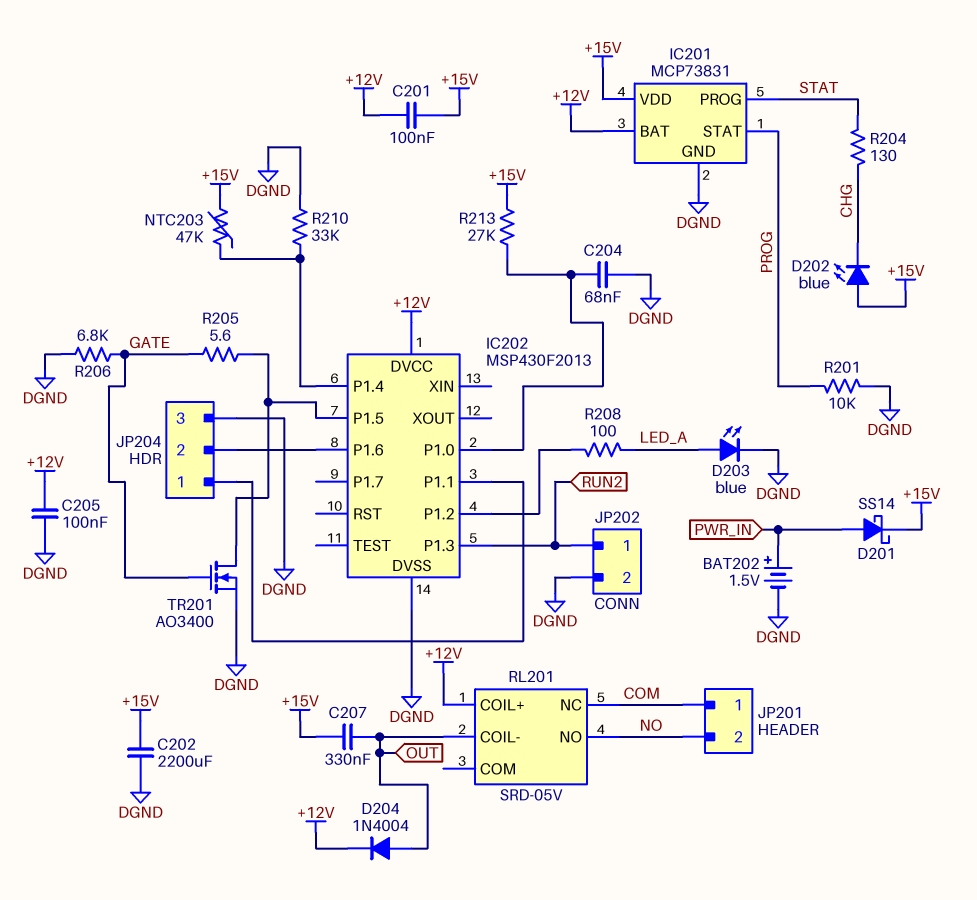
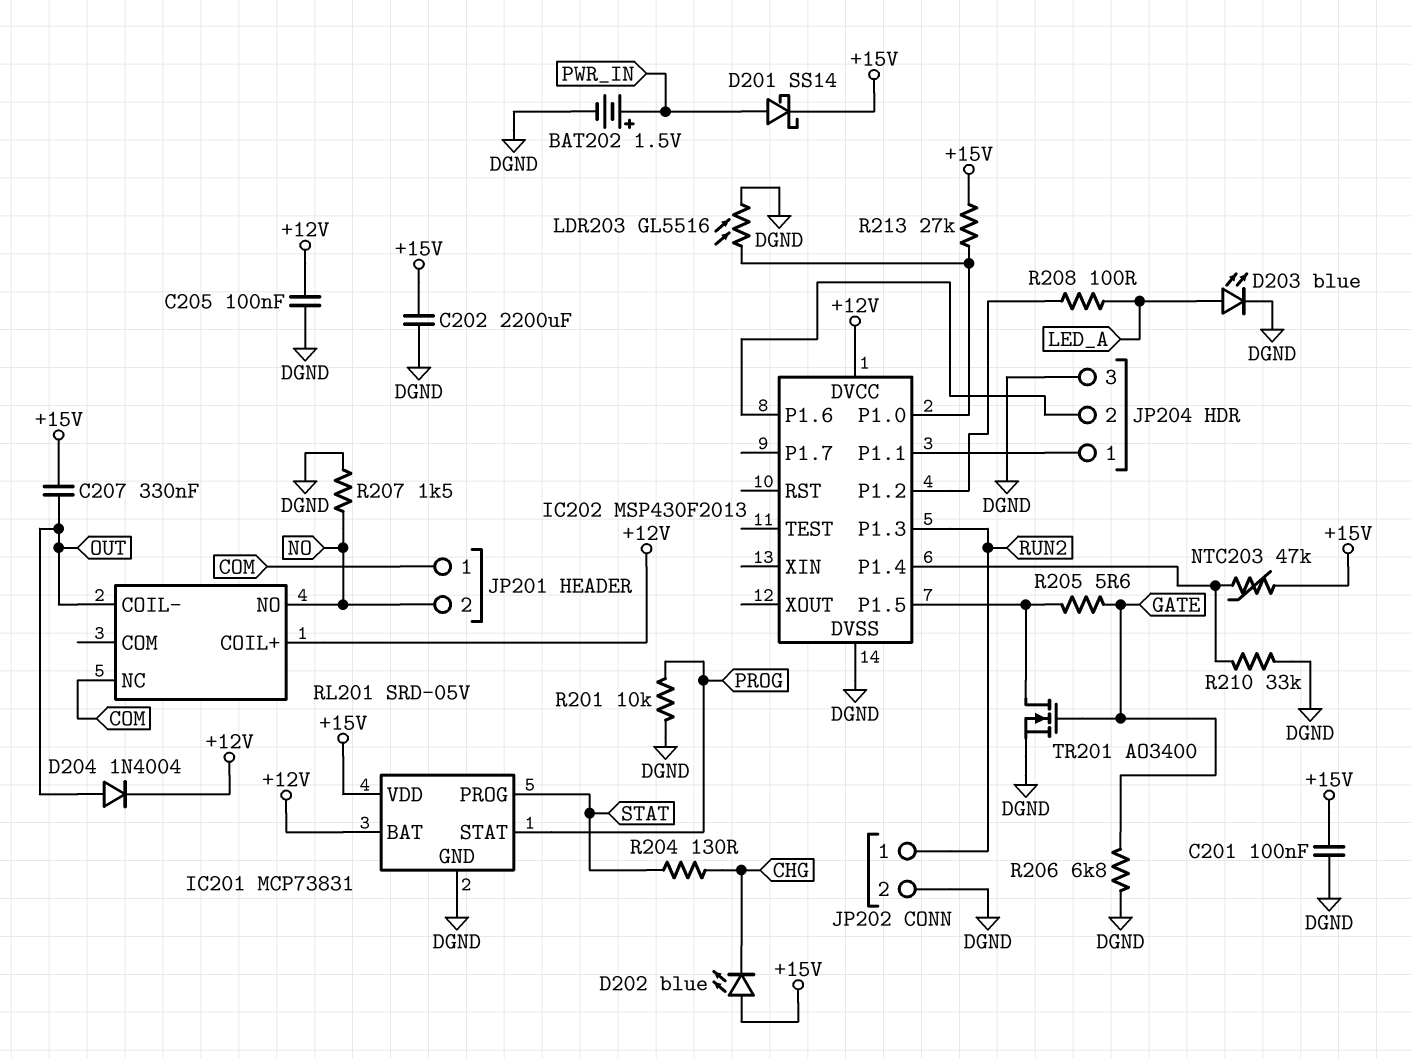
C201: 100nF (+12V, +15V) -> 100nF (+15V, DGND)
C204: 68nF (DGND, IC202/P1.0) -> none
LDR203: none -> GL5516 (DGND, IC202/P1.0)
R207: none -> 1.5k (DGND, NO)

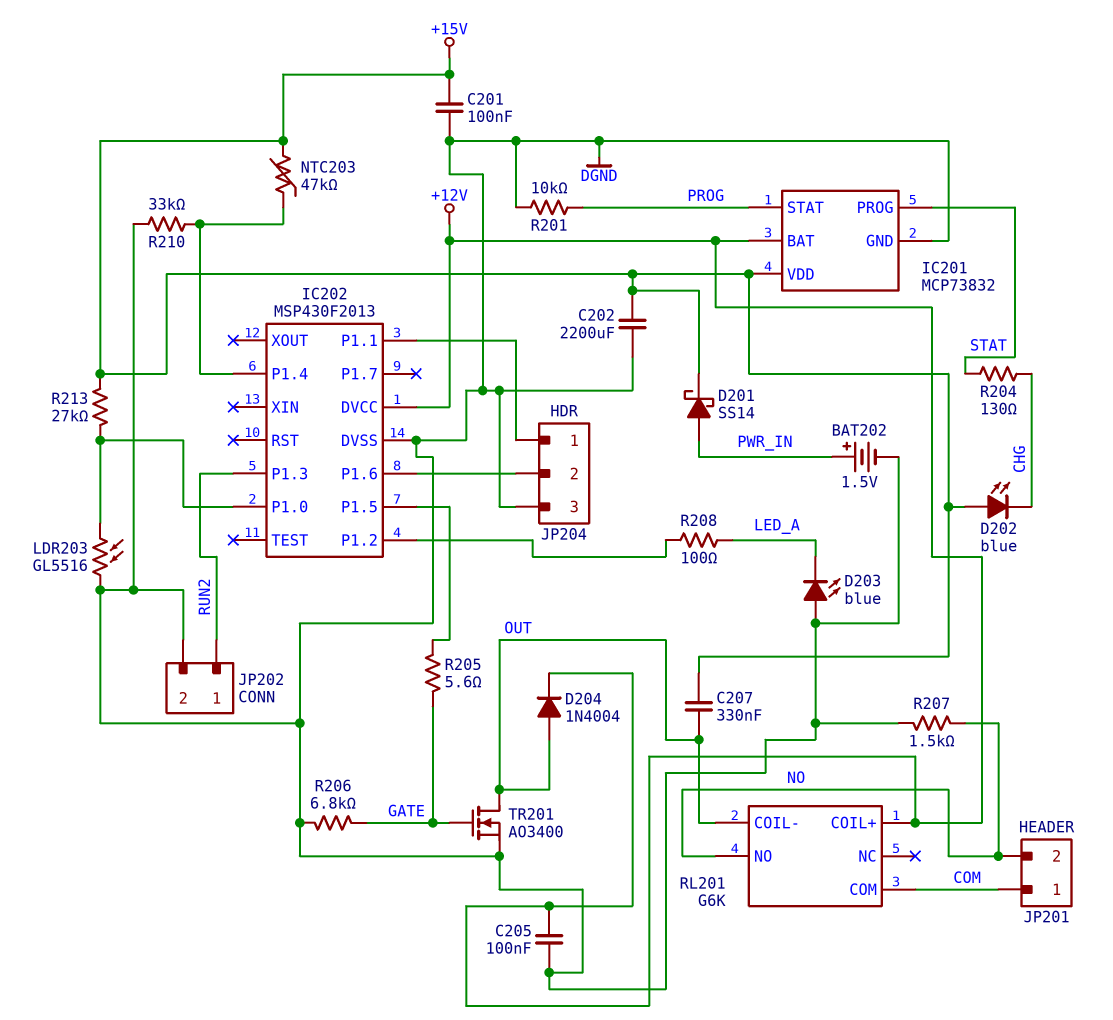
D203: LED blue (A LED_A, K DGND) -> LED blue (A DGND, K LED_A)
IC201: MCP73831 -> MCP73832
RL201: SRD-05V -> G6K
RL201 pin COM: none -> COM
RL201 pin NC: COM -> none
TR201: NMOS AO3400 (G GATE, D IC202/P1.5, S DGND) -> NMOS AO3400 (G GATE, D OUT, S DGND)

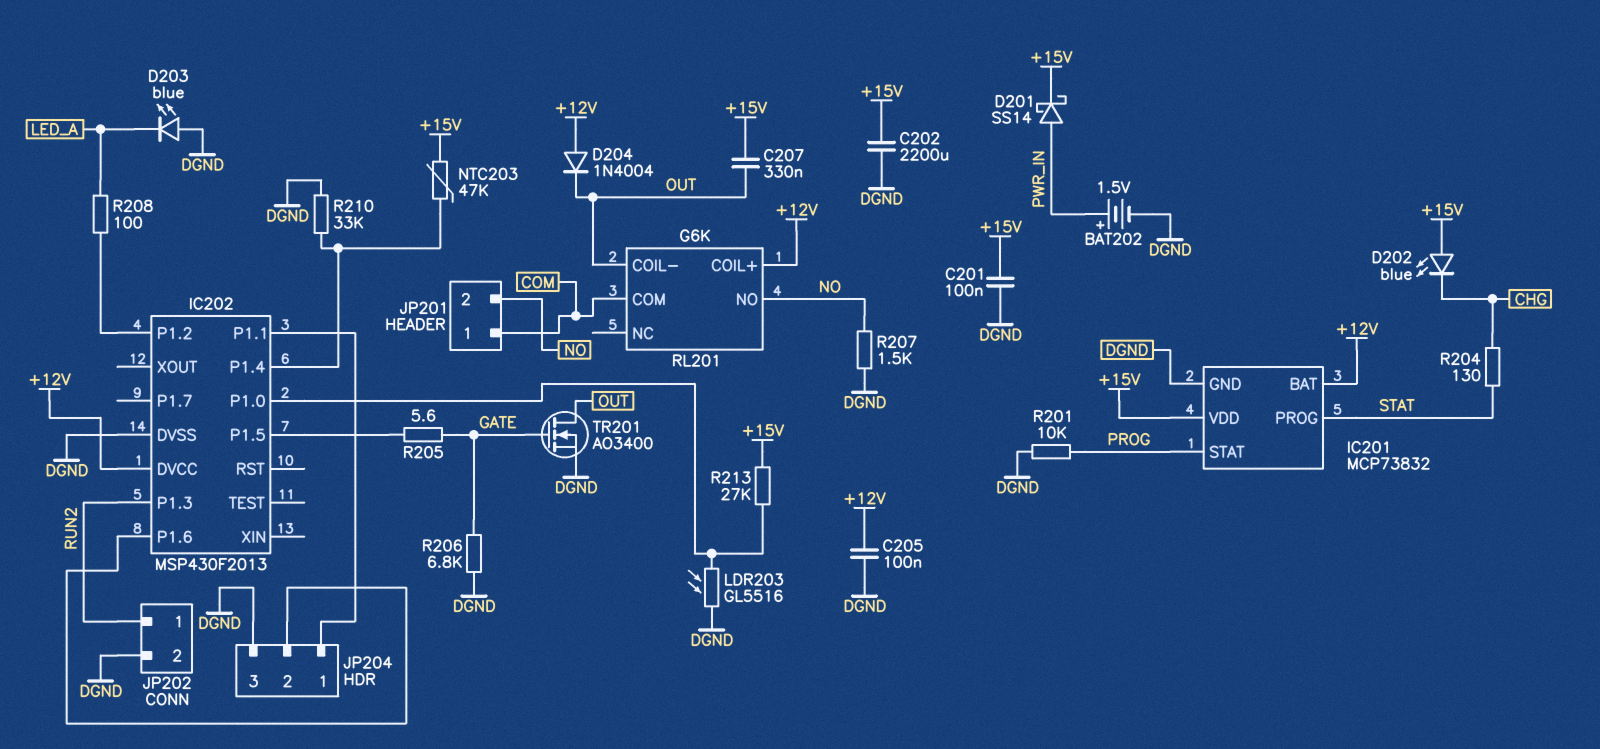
D204: diode 1N4004 (A OUT, K +12V) -> diode 1N4004 (A +12V, K OUT)

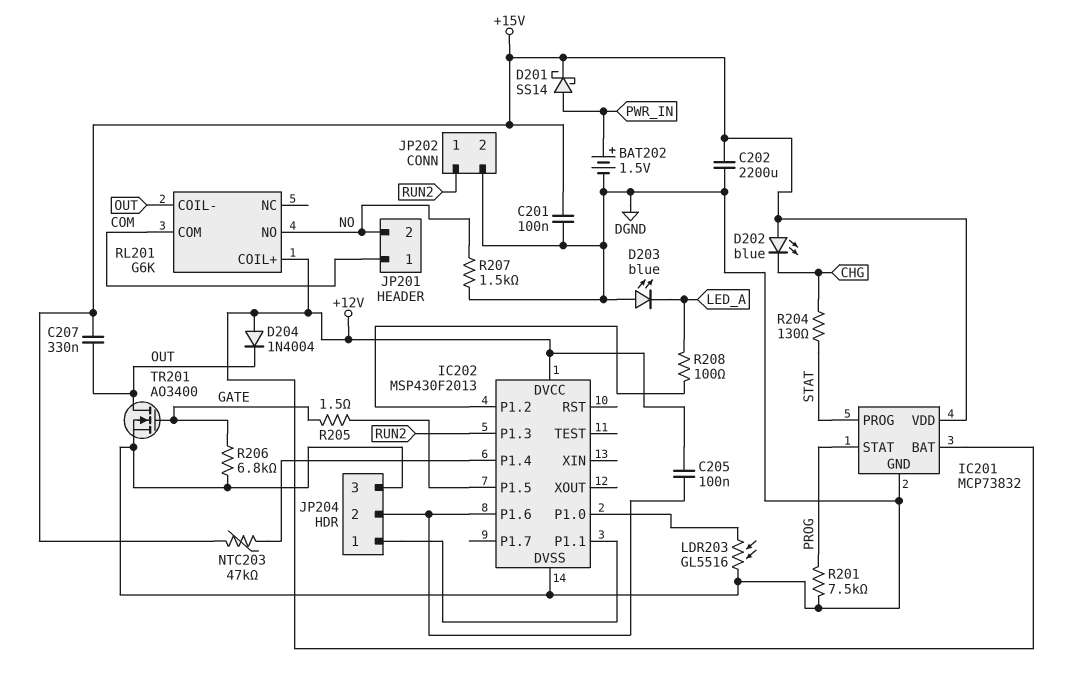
C205: 100nF (+12V, DGND) -> 100nF (+12V, IC202/P1.6)
R201: 10k (DGND, PROG) -> 7.5k (DGND, PROG)
R205: 5.6 (GATE, IC202/P1.5) -> 1.5 (GATE, IC202/P1.5)
R210: 33k (DGND, IC202/P1.4) -> none
R213: 27k (+15V, IC202/P1.0) -> none

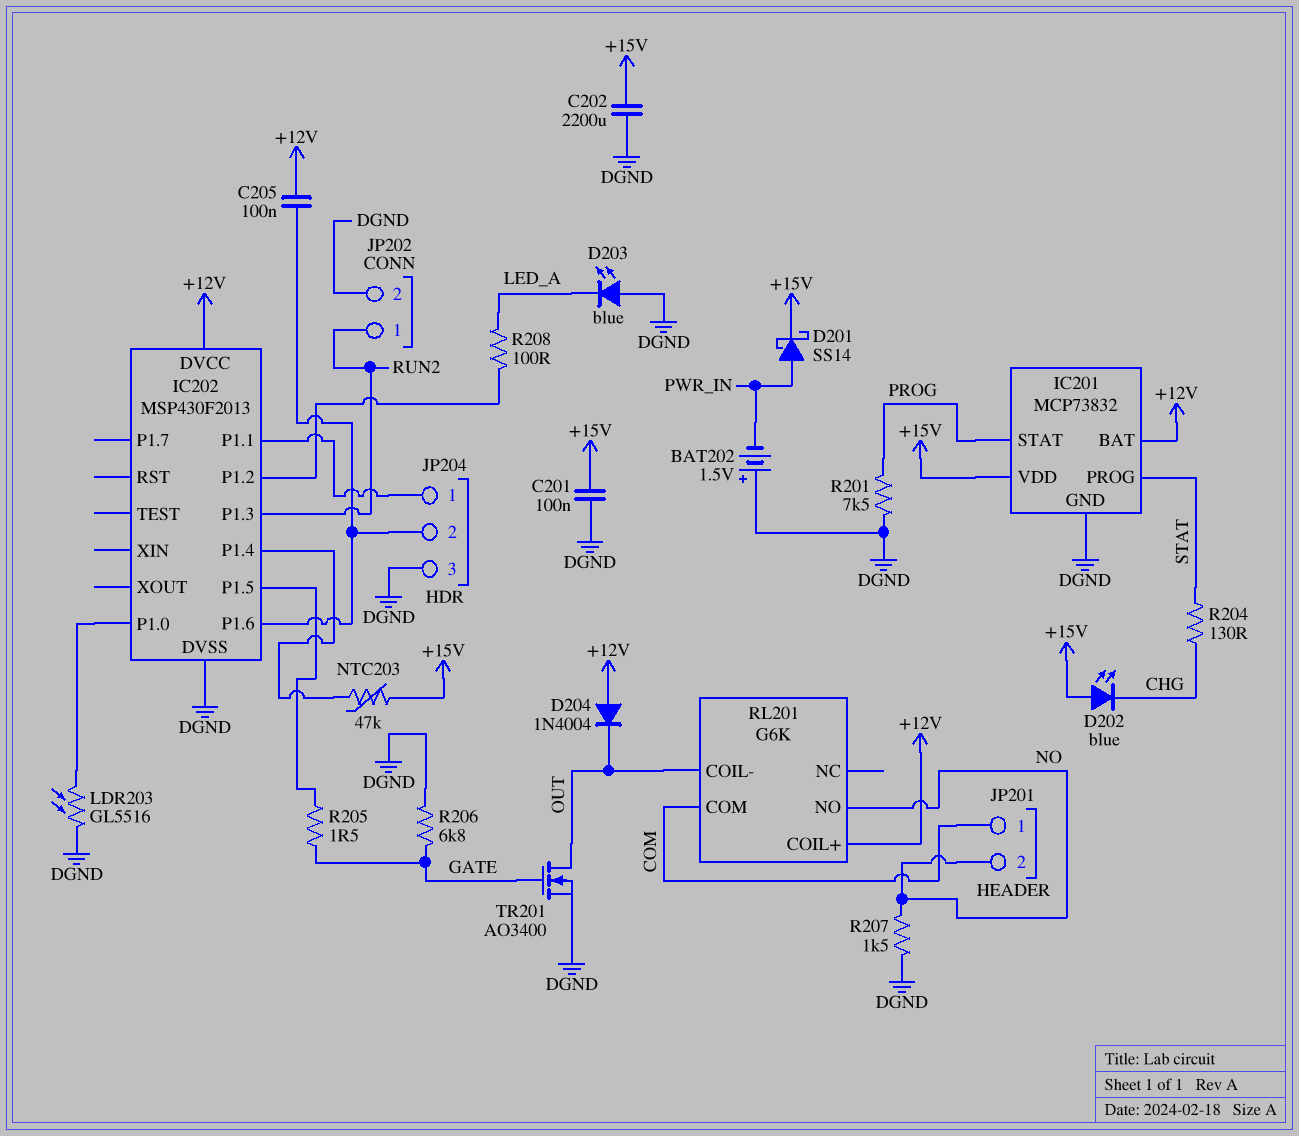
BAT202: 1.5V (plus PWR_IN, minus DGND) -> 1.5V (plus DGND, minus PWR_IN)
C207: 330nF (+15V, OUT) -> none

